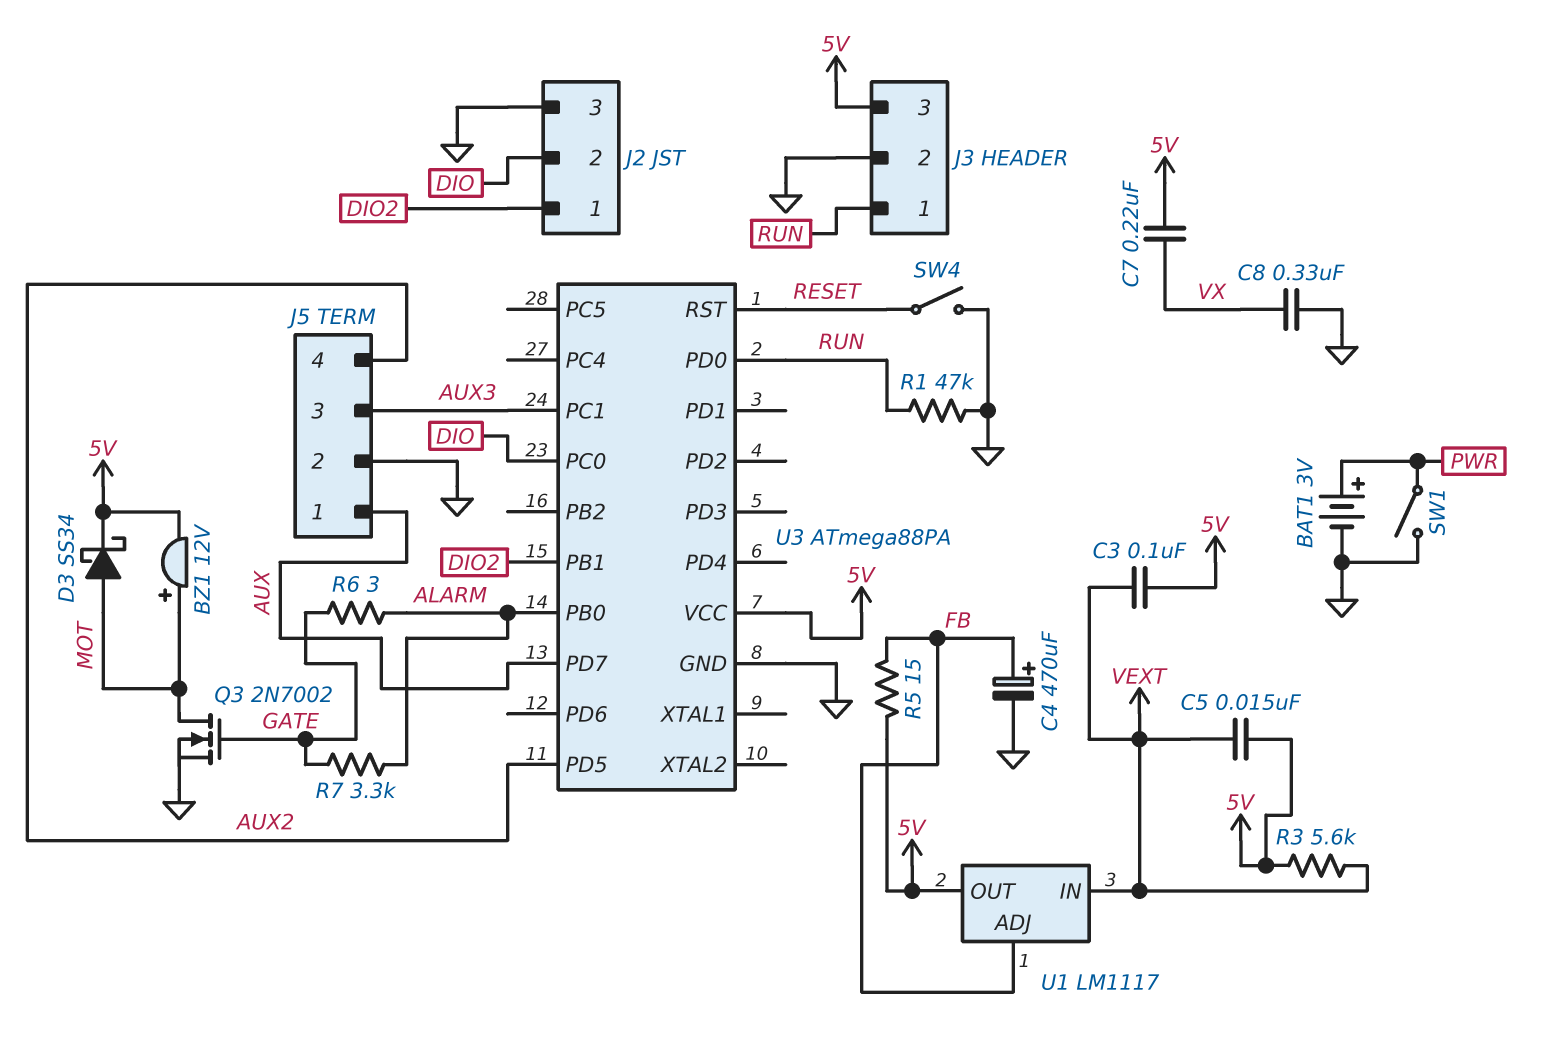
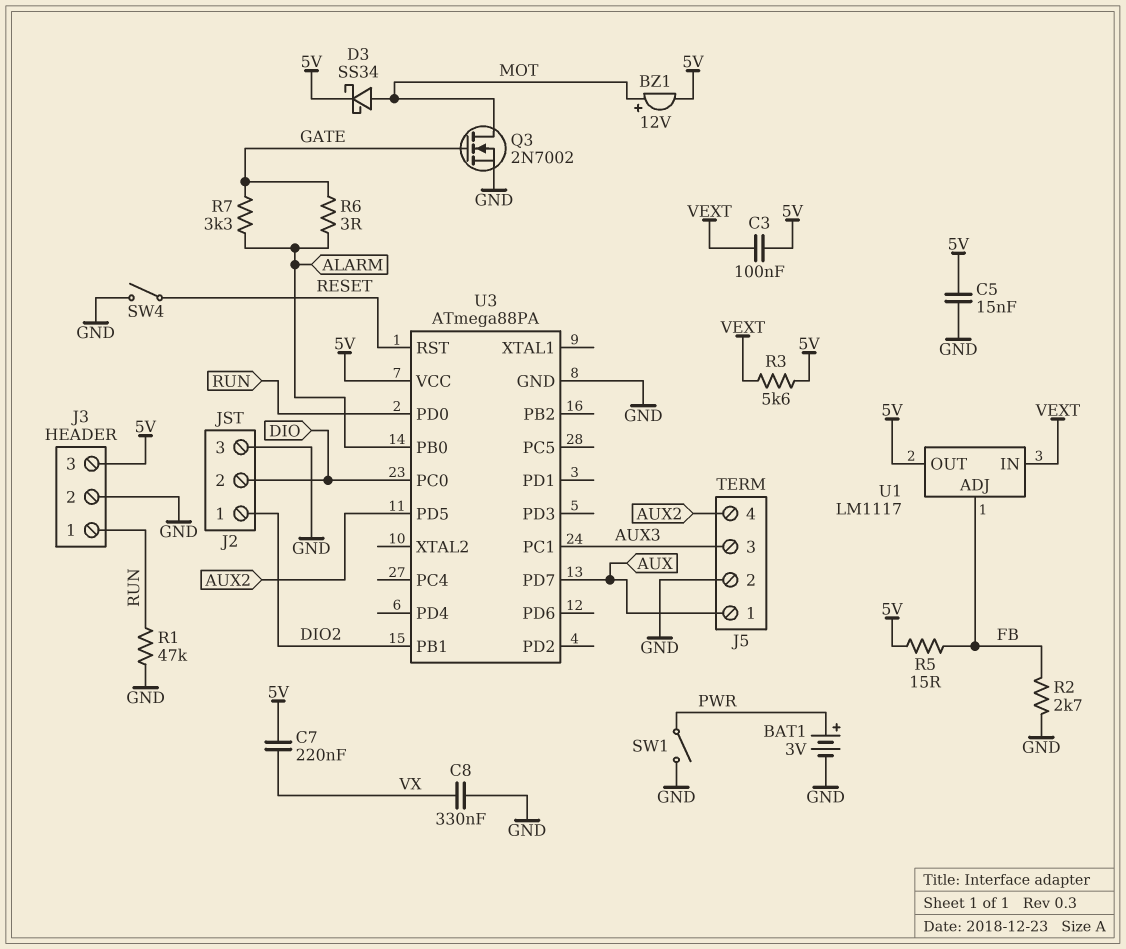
C4: 470uF (plus FB, minus GND) -> none
C5: 15nF (5V, VEXT) -> 15nF (5V, GND)
R2: none -> 2.7k (FB, GND)

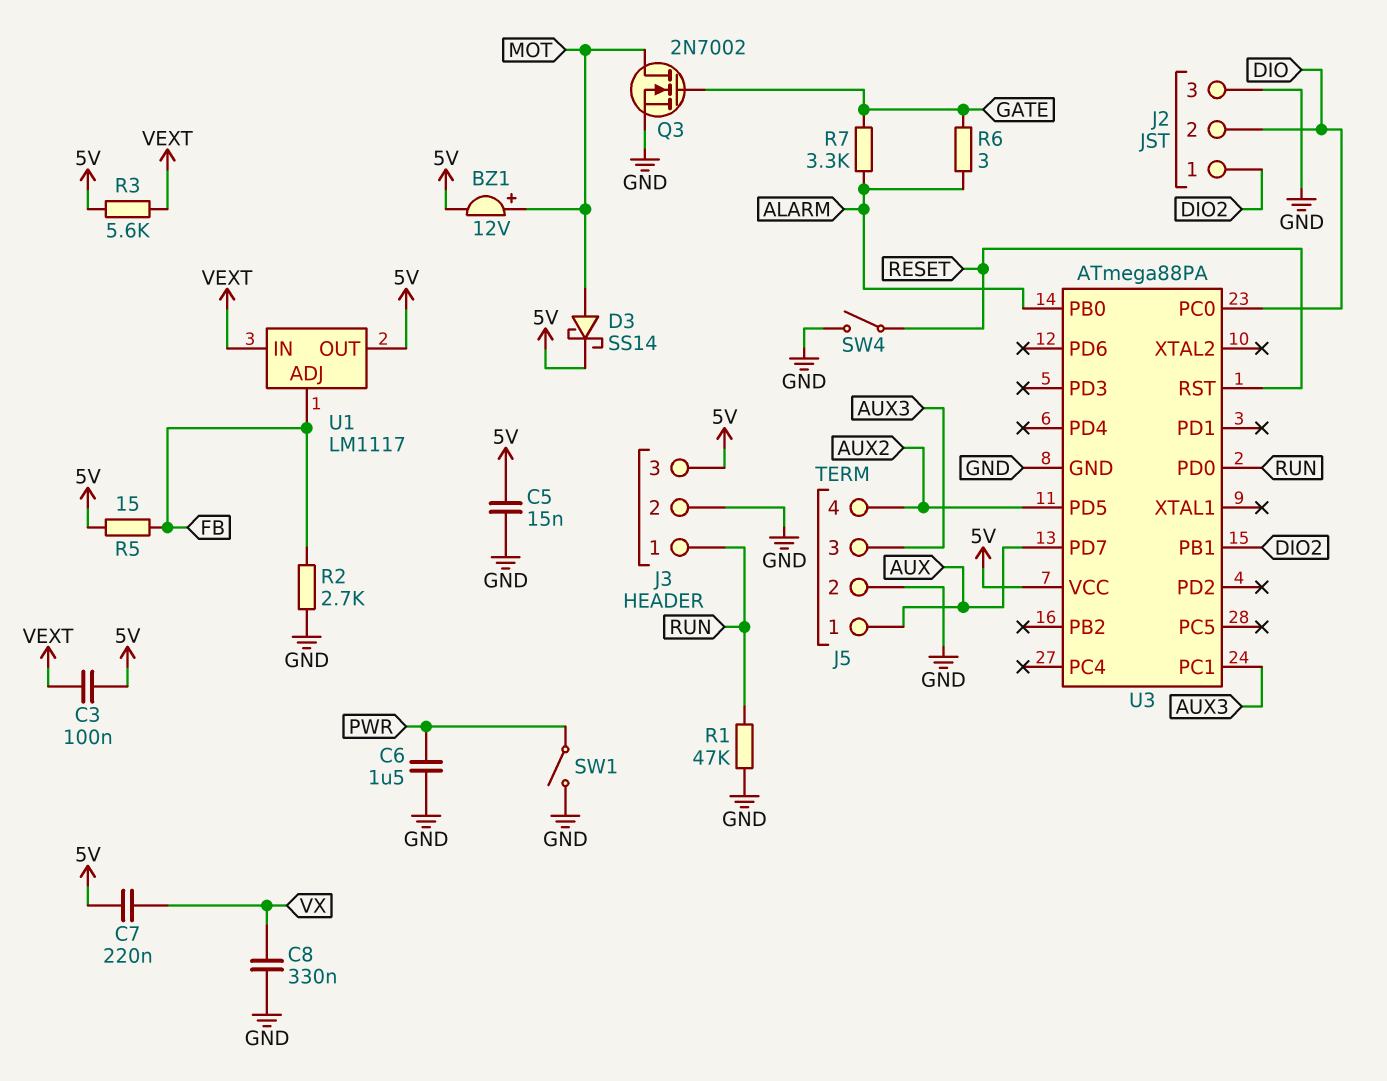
BAT1: 3V (plus PWR, minus GND) -> none
C6: none -> 1.5uF (GND, PWR)
D3: schottky SS34 (A MOT, K 5V) -> schottky SS14 (A MOT, K 5V)

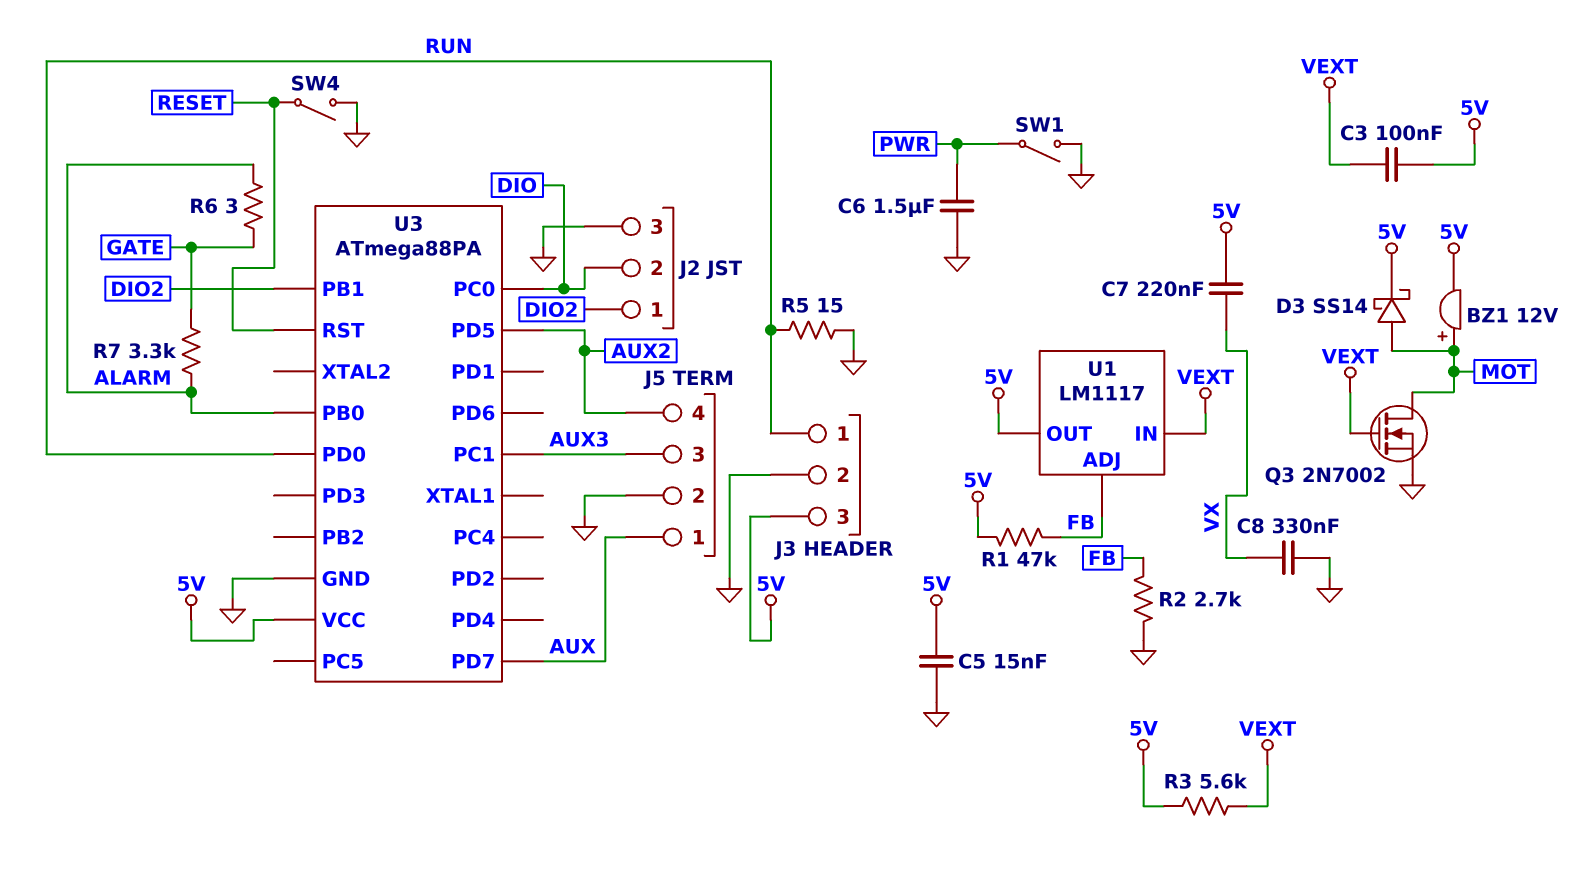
Q3: NMOS 2N7002 (G GATE, D MOT, S GND) -> NMOS 2N7002 (G VEXT, D MOT, S GND)
R1: 47k (GND, RUN) -> 47k (5V, FB)
R5: 15 (5V, FB) -> 15 (GND, RUN)

